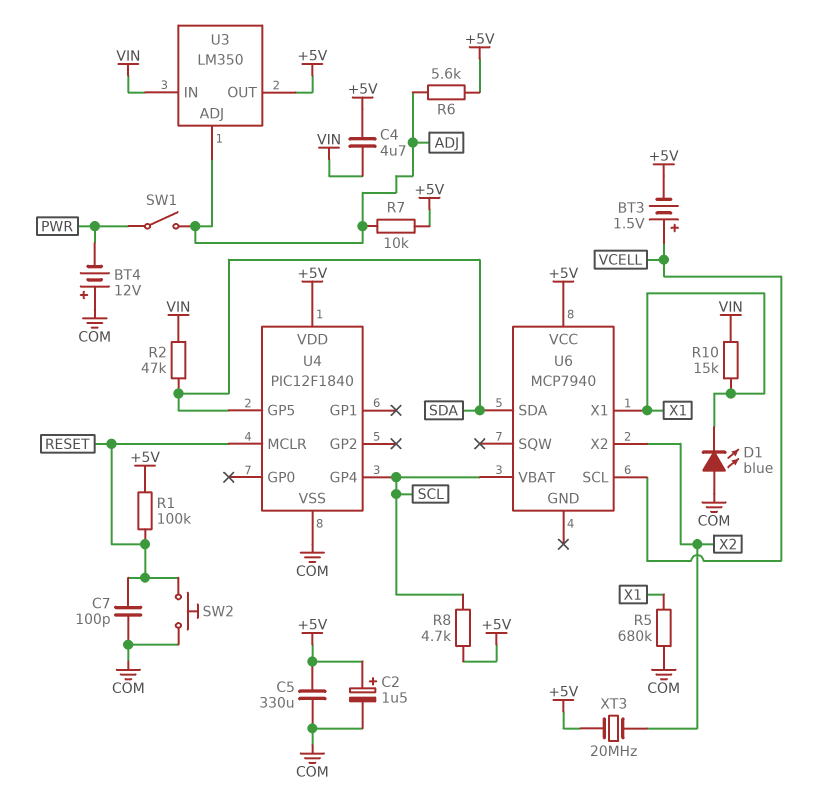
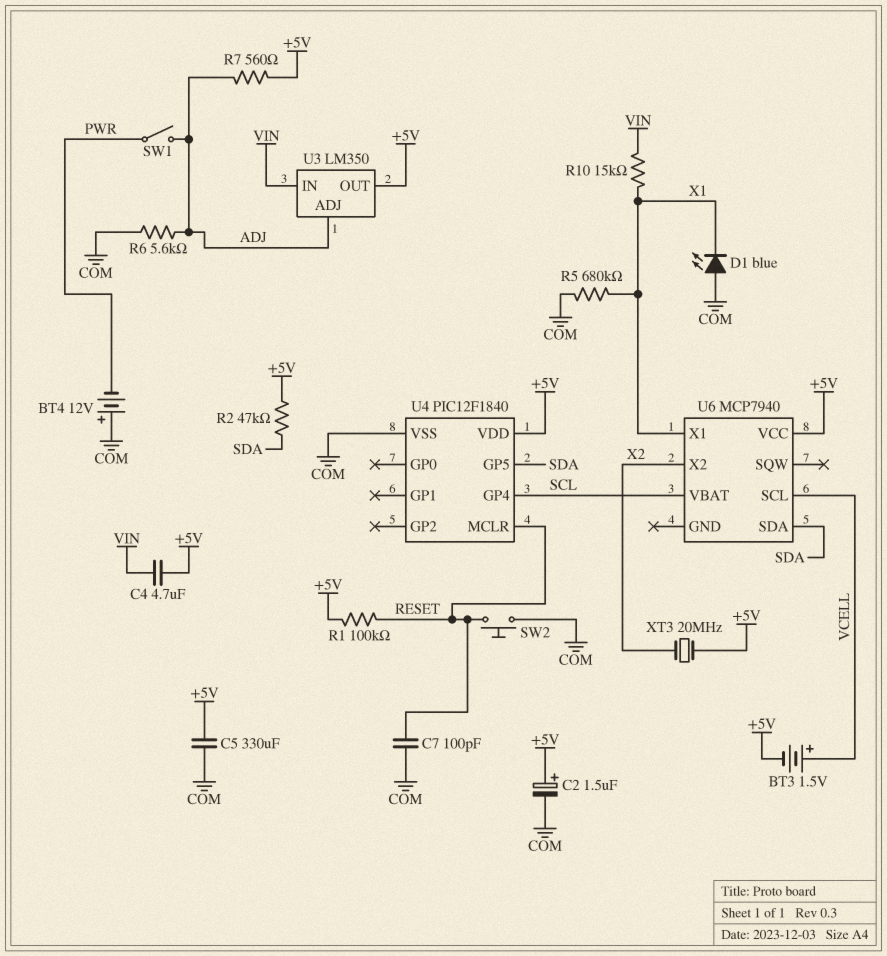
R2: 47k (SDA, VIN) -> 47k (+5V, SDA)
R6: 5.6k (+5V, ADJ) -> 5.6k (ADJ, COM)
R7: 10k (+5V, ADJ) -> 560 (+5V, ADJ)
R8: 4.7k (+5V, SCL) -> none

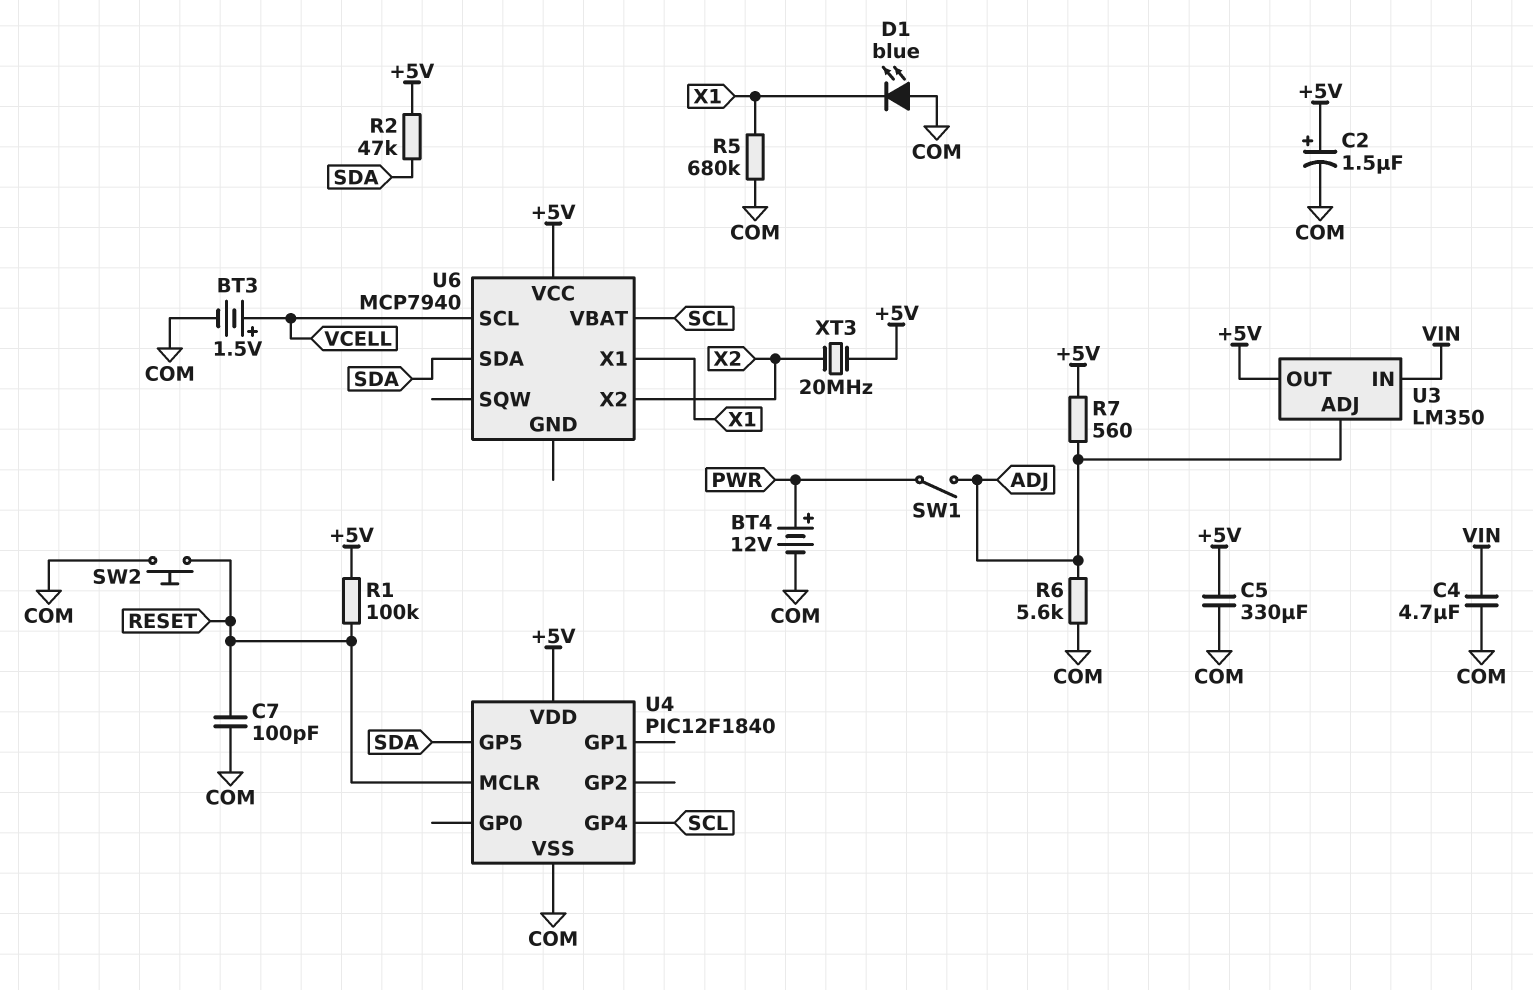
BT3: 1.5V (plus VCELL, minus +5V) -> 1.5V (plus VCELL, minus COM)
BT4: 12V (plus COM, minus PWR) -> 12V (plus PWR, minus COM)
C4: 4.7uF (+5V, VIN) -> 4.7uF (COM, VIN)
R10: 15k (VIN, X1) -> none

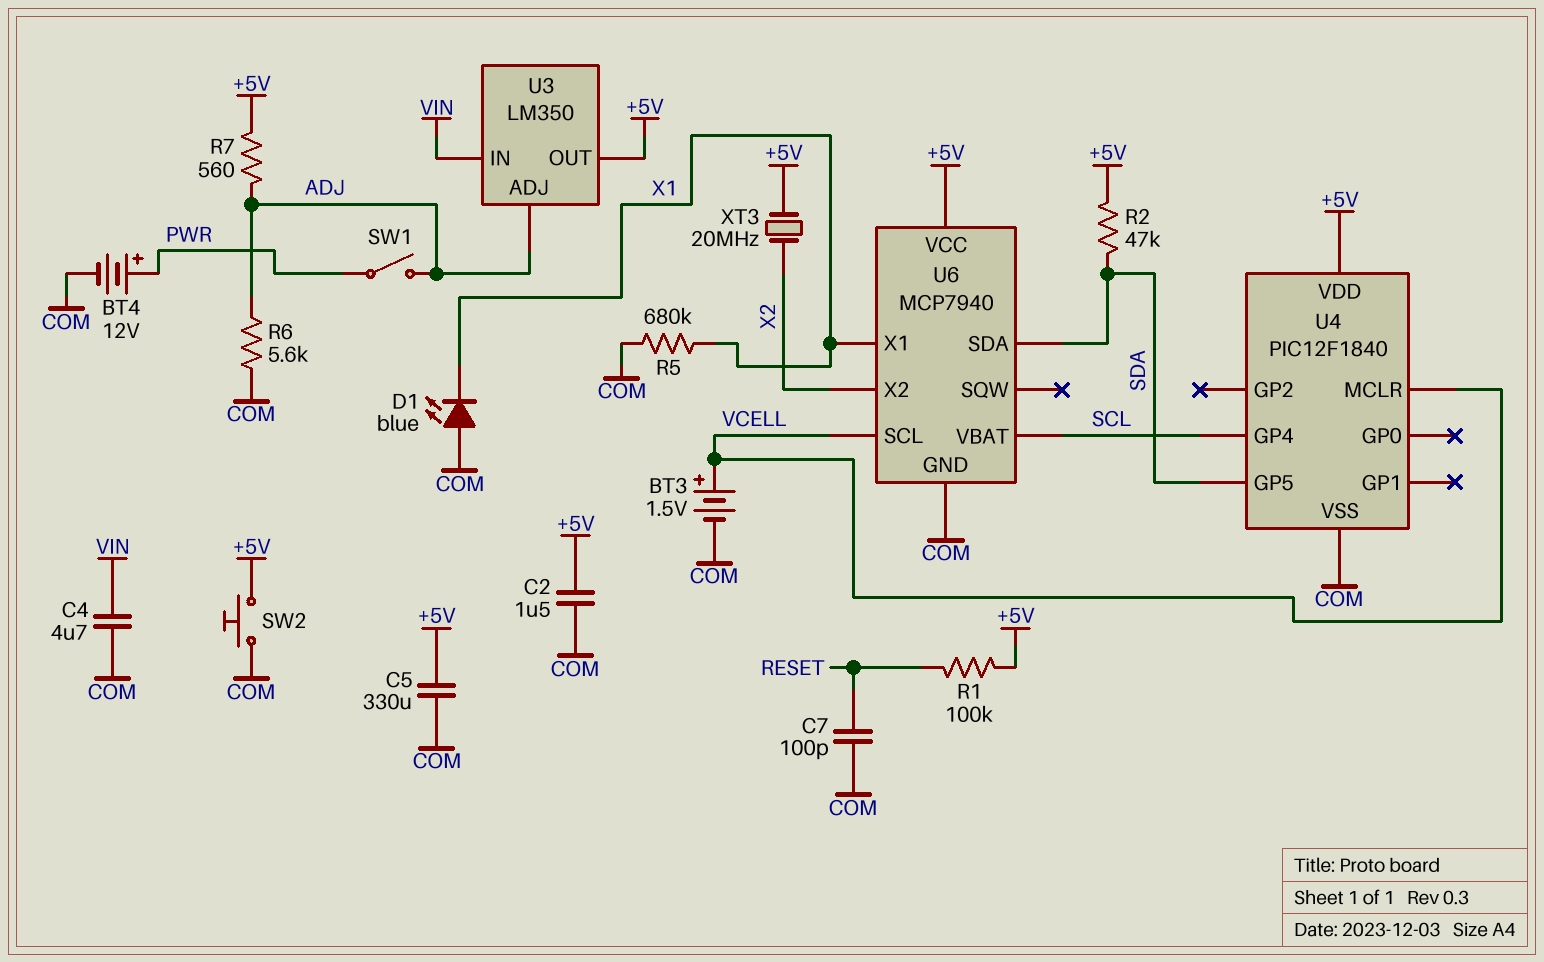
C2: 1.5uF (plus +5V, minus COM) -> 1.5uF (+5V, COM)
SW2: button (COM, RESET) -> button (+5V, COM)
U4 pin MCLR: RESET -> VCELL
U6 pin GND: none -> COM

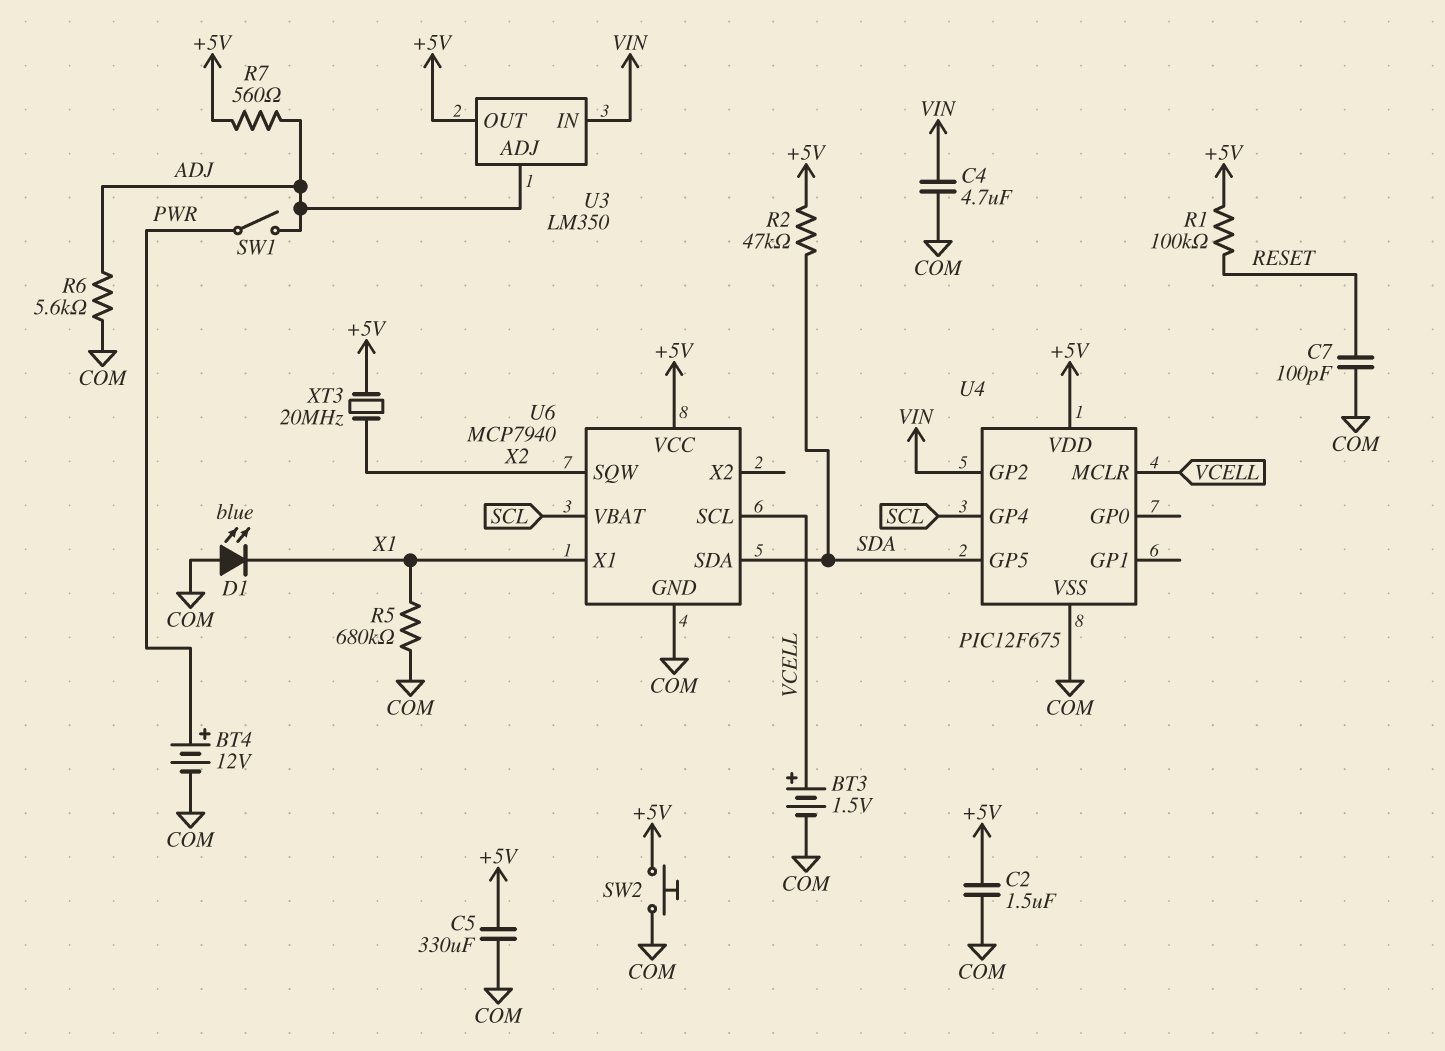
U4: PIC12F1840 -> PIC12F675
U4 pin GP2: none -> VIN
U6 pin SQW: none -> X2
U6 pin X2: X2 -> none

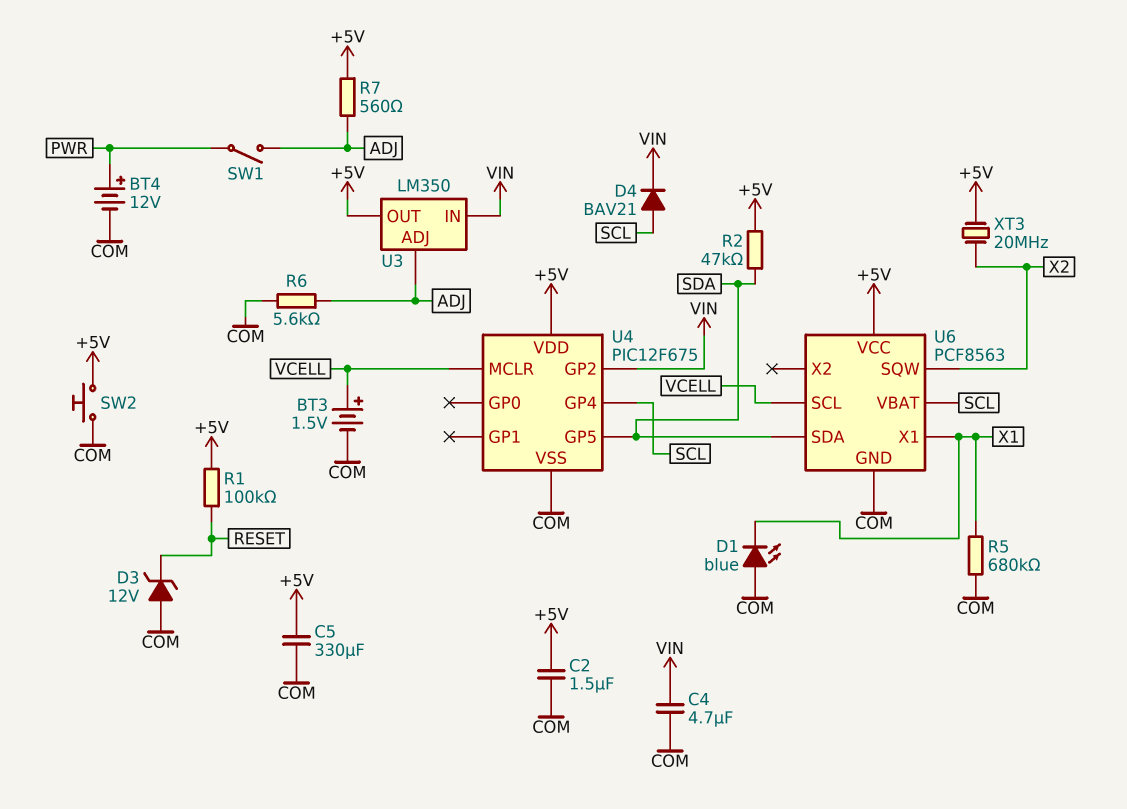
C7: 100pF (COM, RESET) -> none
D3: none -> zener 12V (A COM, K RESET)
D4: none -> diode BAV21 (A SCL, K VIN)
U6: MCP7940 -> PCF8563

